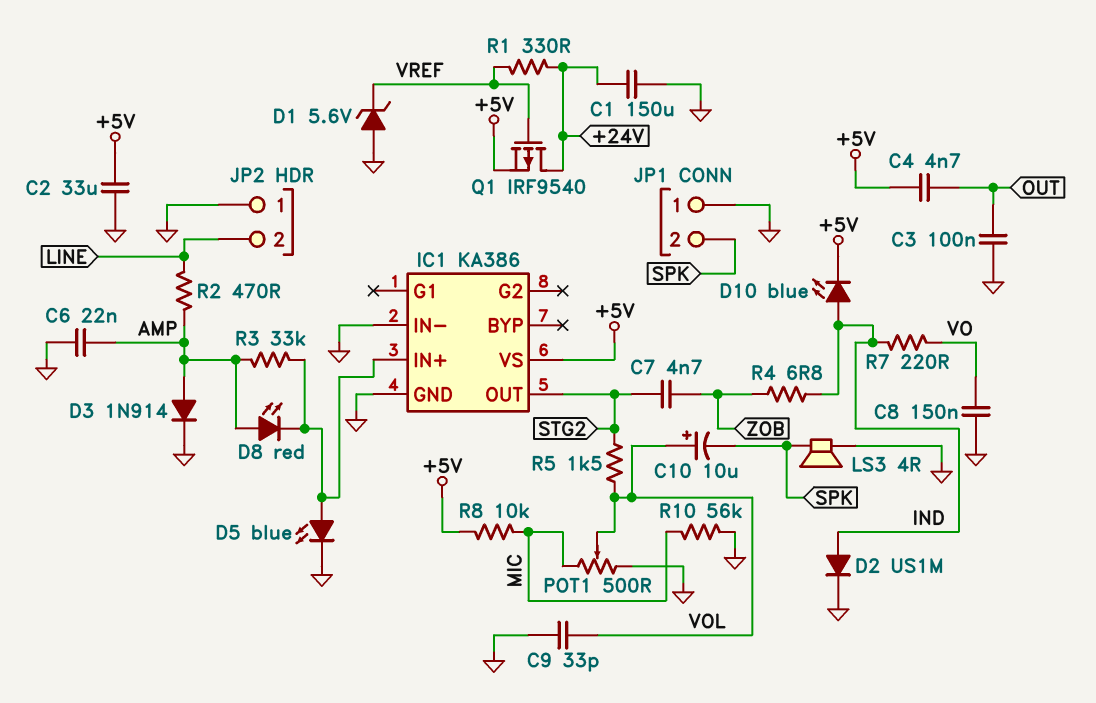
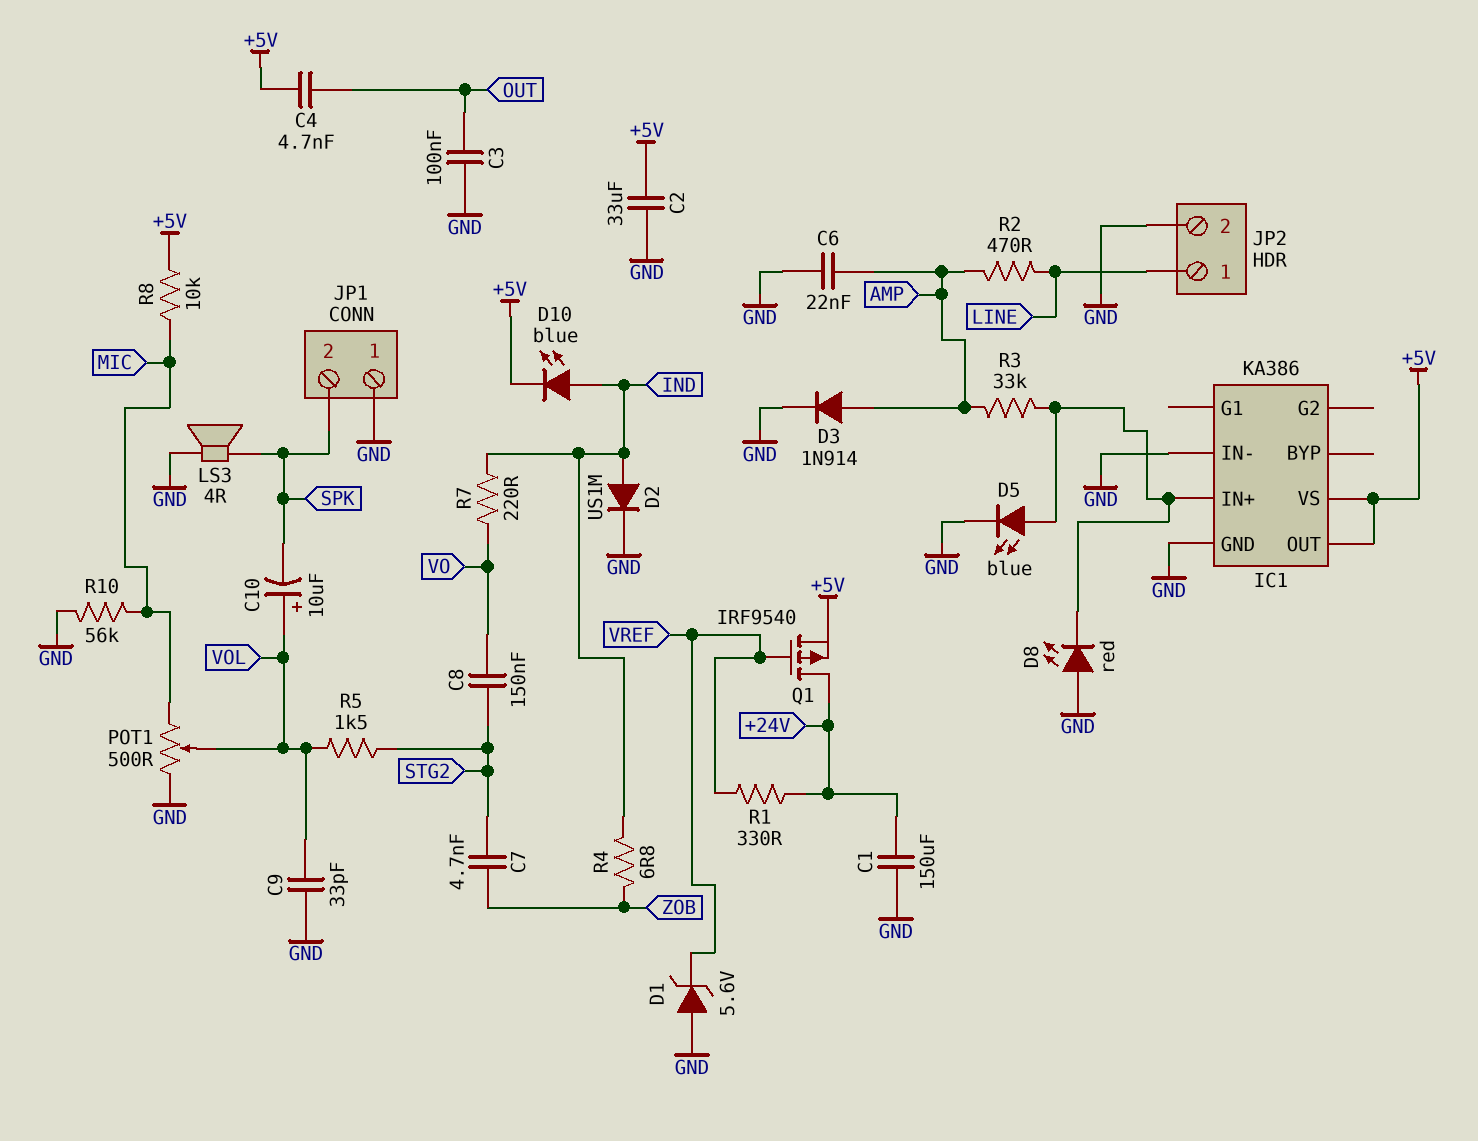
C8: 150nF (GND, VO) -> 150nF (STG2, VO)
D8: LED red (A AMP, K IC1/IN+) -> LED red (A GND, K IC1/IN+)
IC1 pin OUT: STG2 -> +5V
JP2 pin 1: GND -> LINE
JP2 pin 2: LINE -> GND

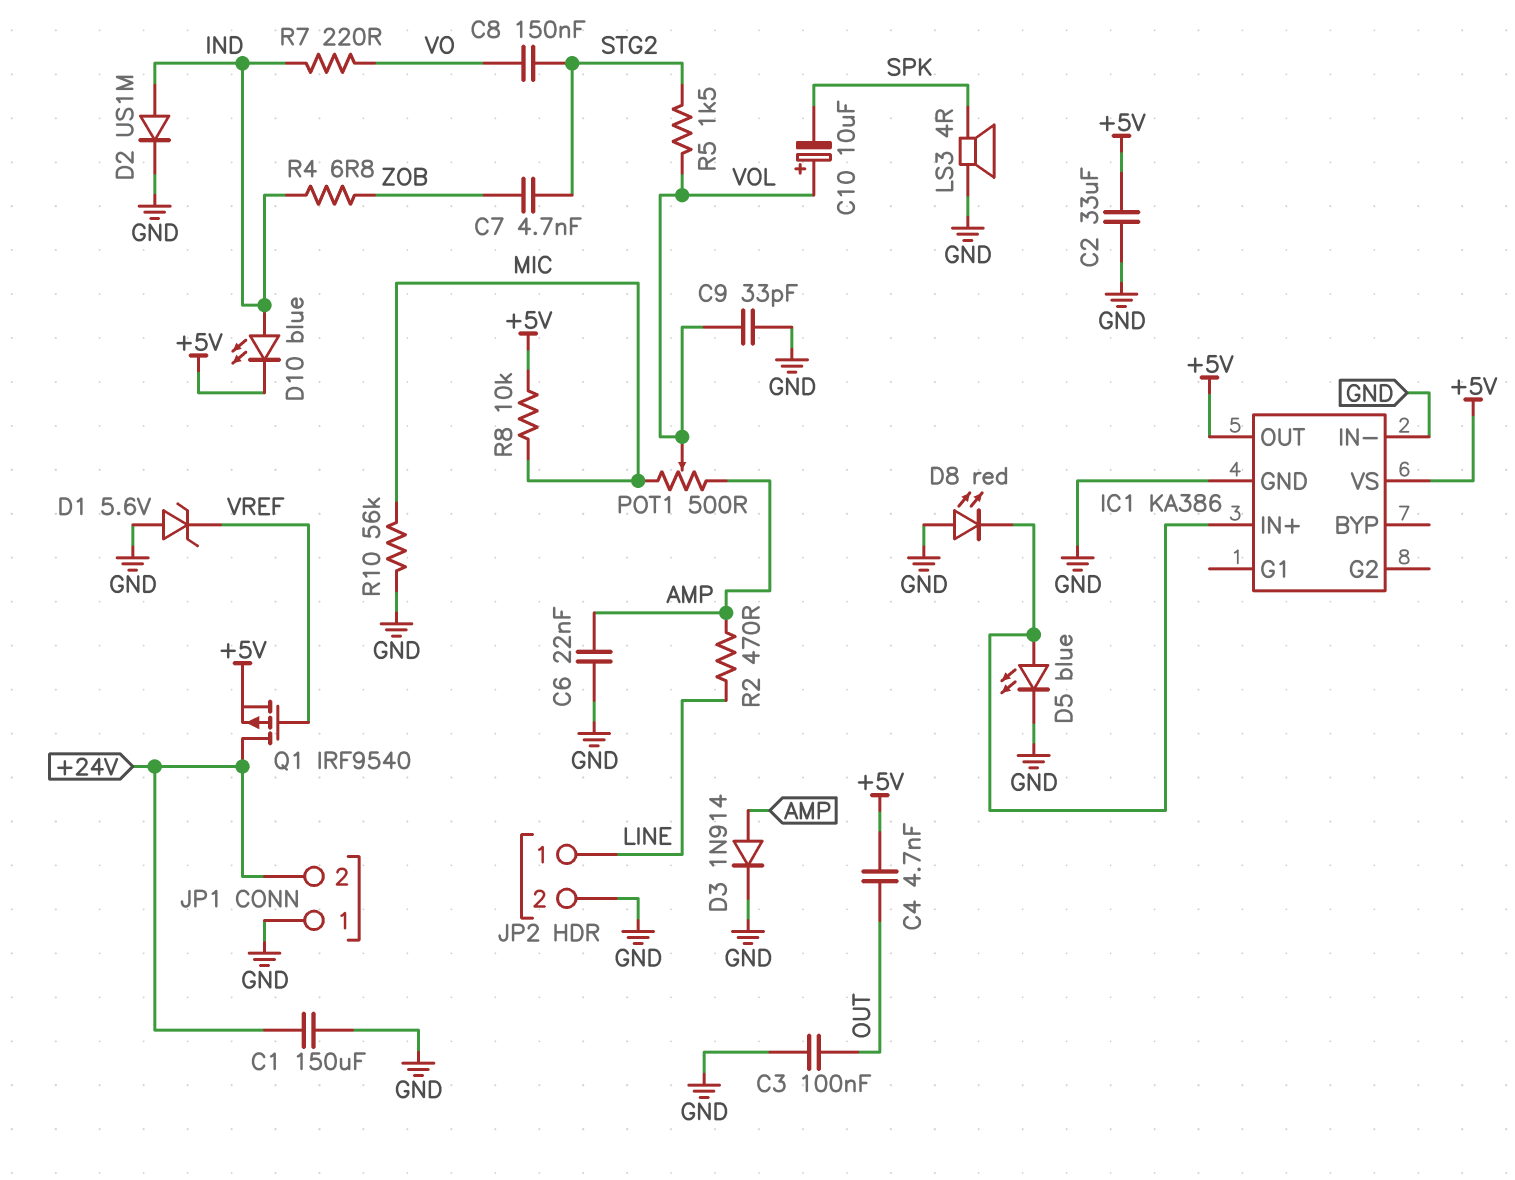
JP1 pin 2: SPK -> +24V
POT1: 500 (GND, MIC, wiper VOL) -> 500 (AMP, MIC, wiper VOL)
R1: 330 (+24V, VREF) -> none
R3: 33k (AMP, IC1/IN+) -> none

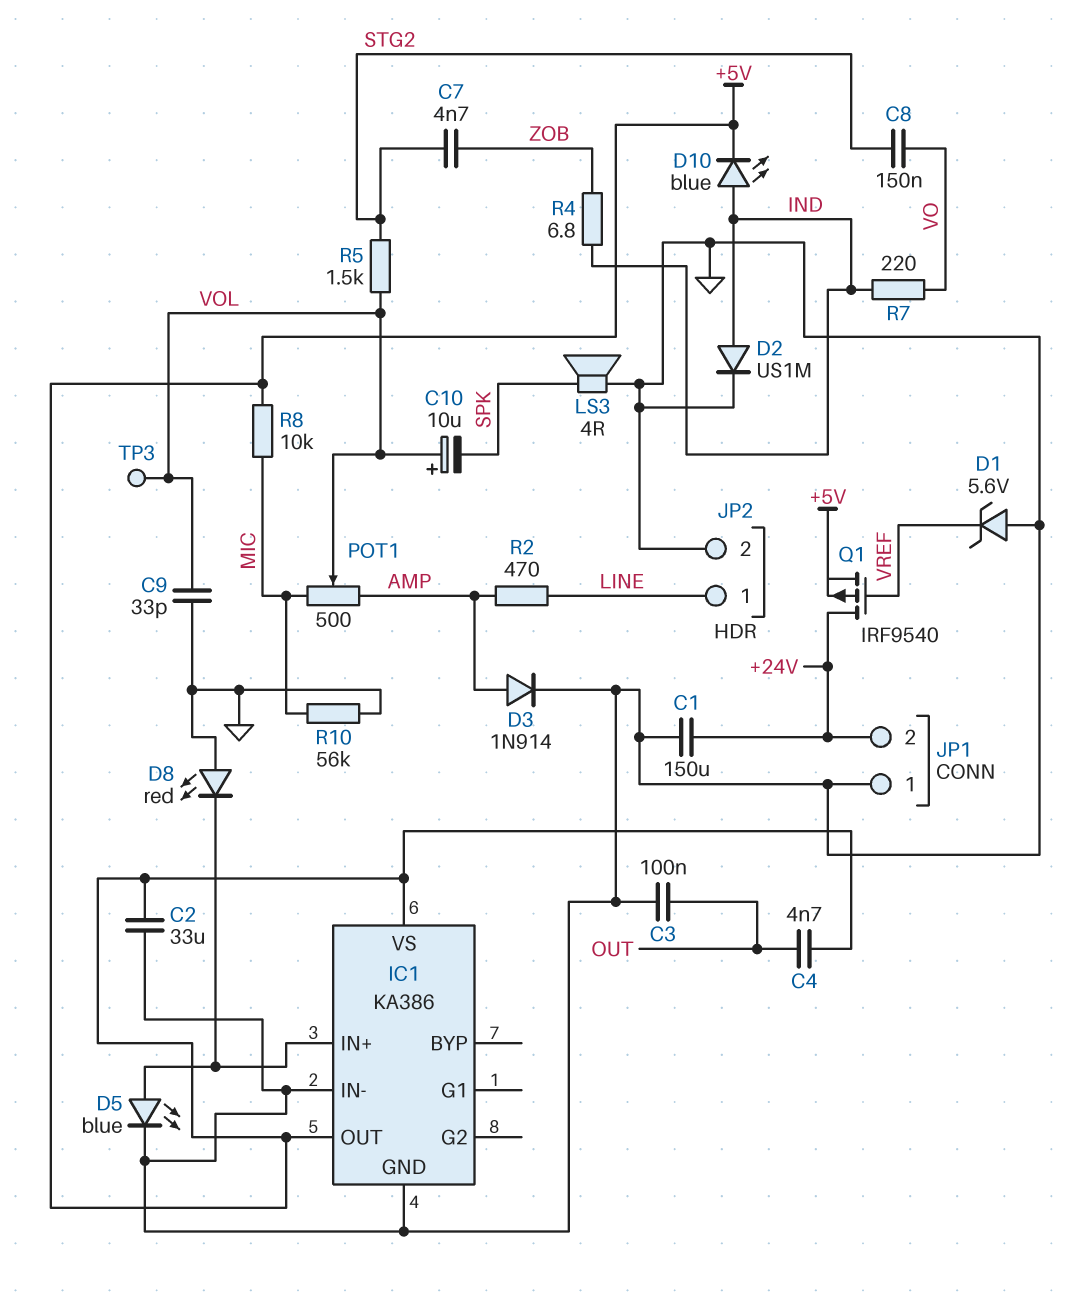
C6: 22nF (AMP, GND) -> none
TP3: none -> test point (VOL)

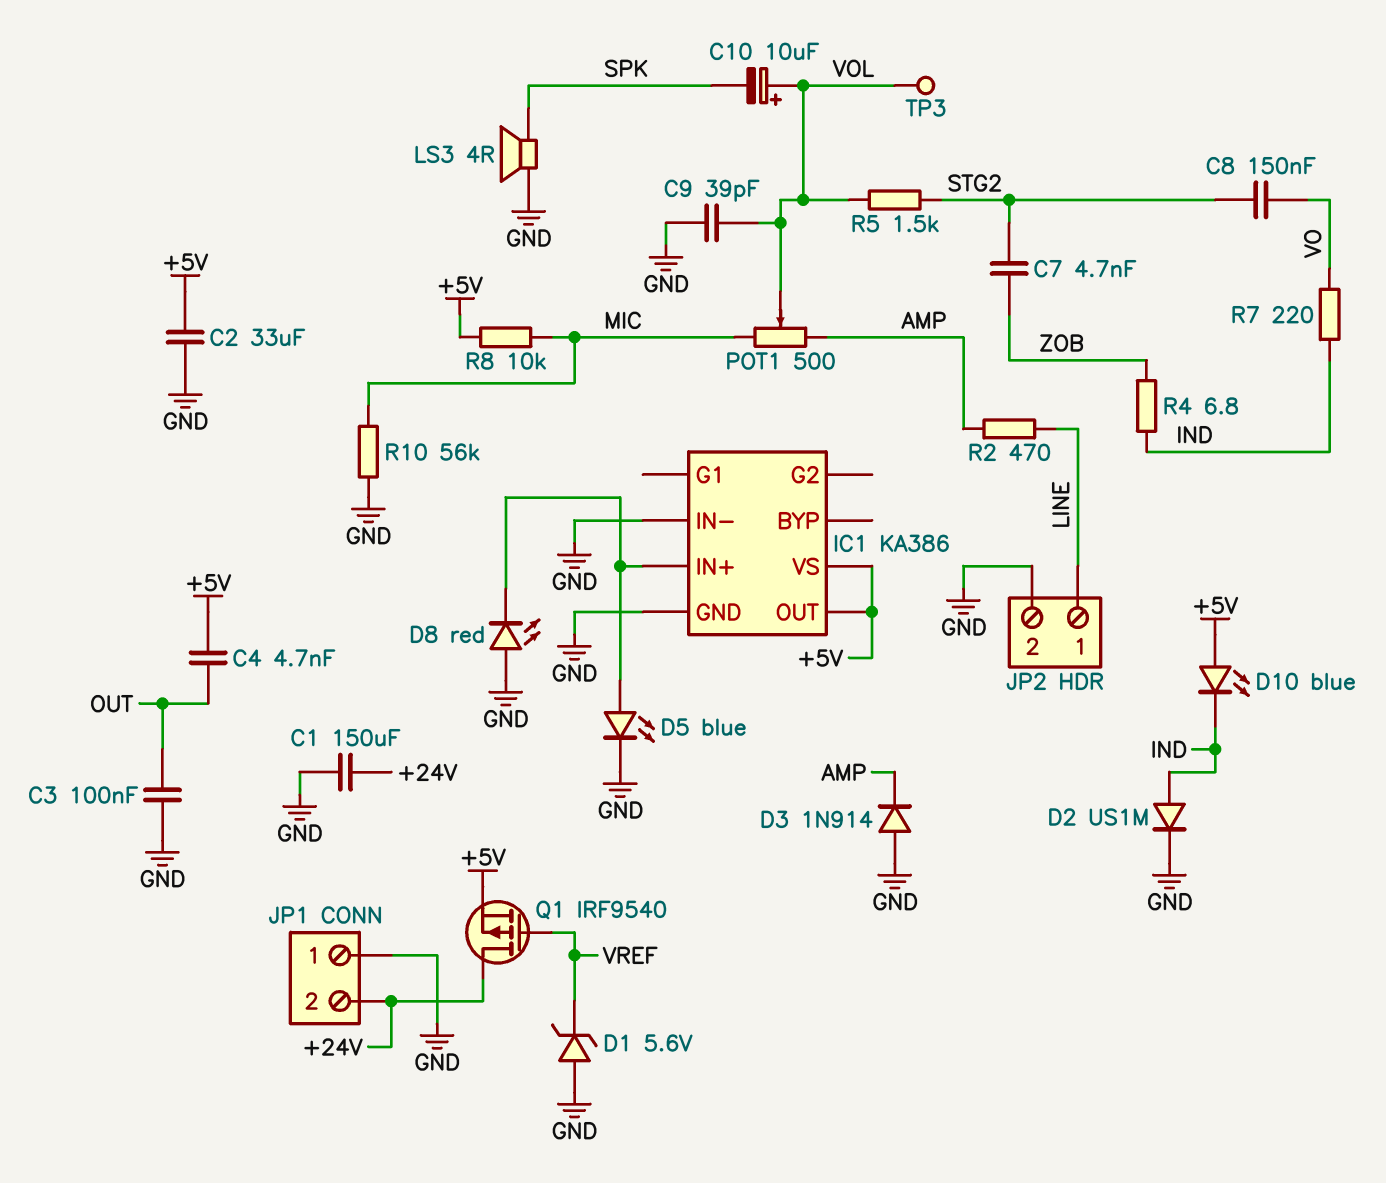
C9: 33pF (GND, VOL) -> 39pF (GND, VOL)
D3: diode 1N914 (A AMP, K GND) -> diode 1N914 (A GND, K AMP)
D10: LED blue (A IND, K +5V) -> LED blue (A +5V, K IND)

